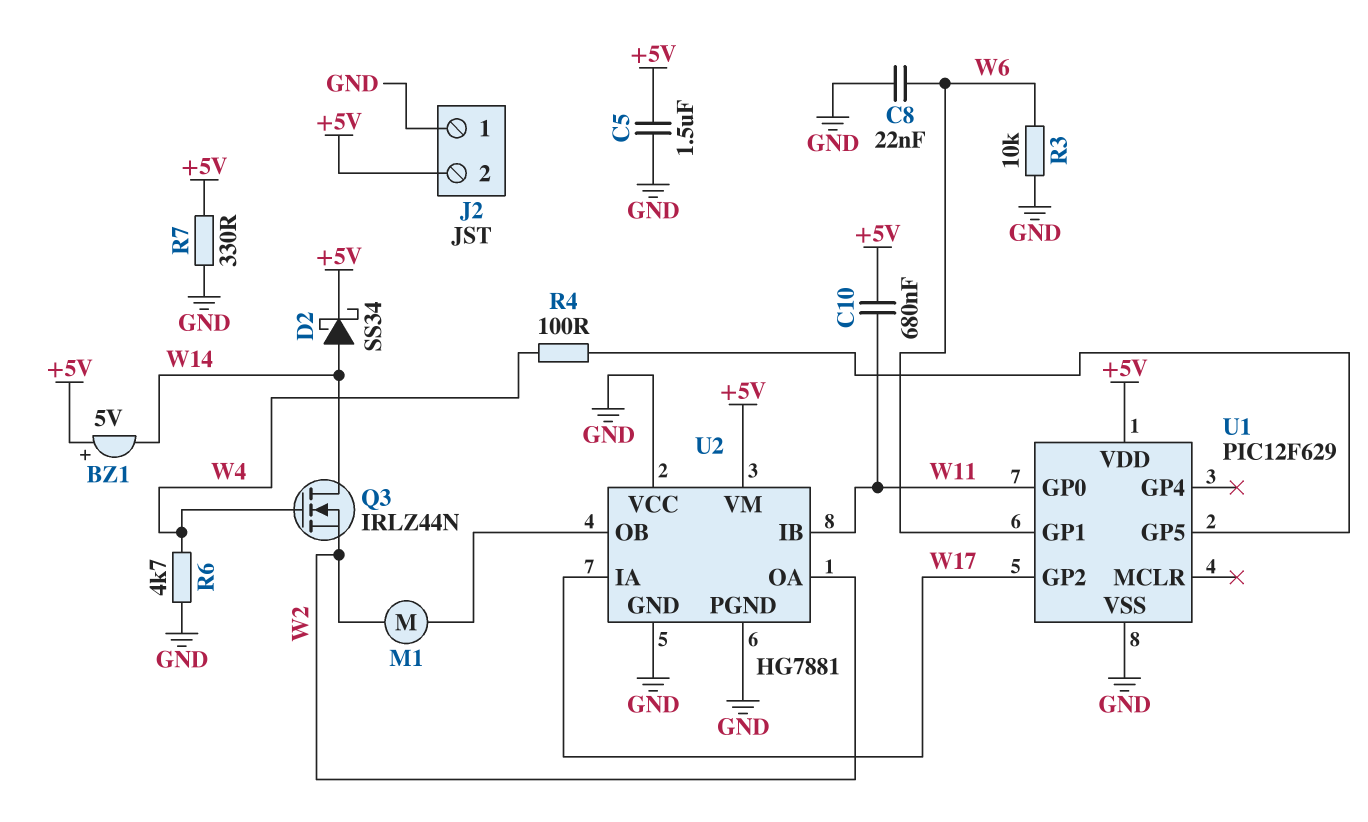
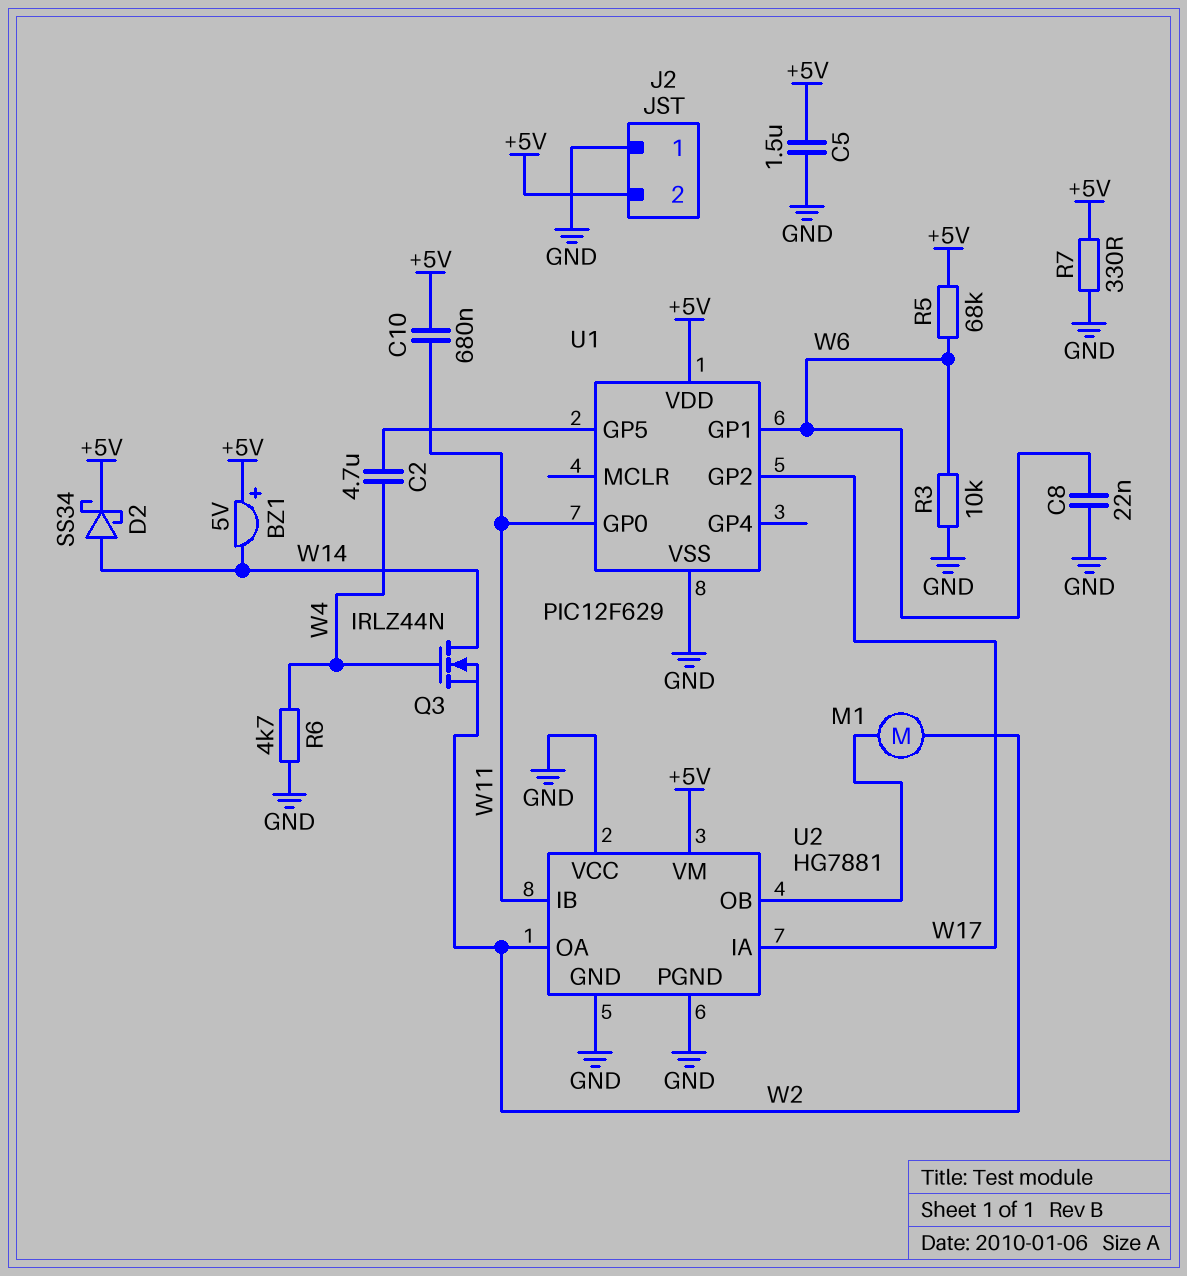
C2: none -> 4.7uF (U1/GP5, W4)
R4: 100 (U1/GP5, W4) -> none
R5: none -> 68k (+5V, W6)

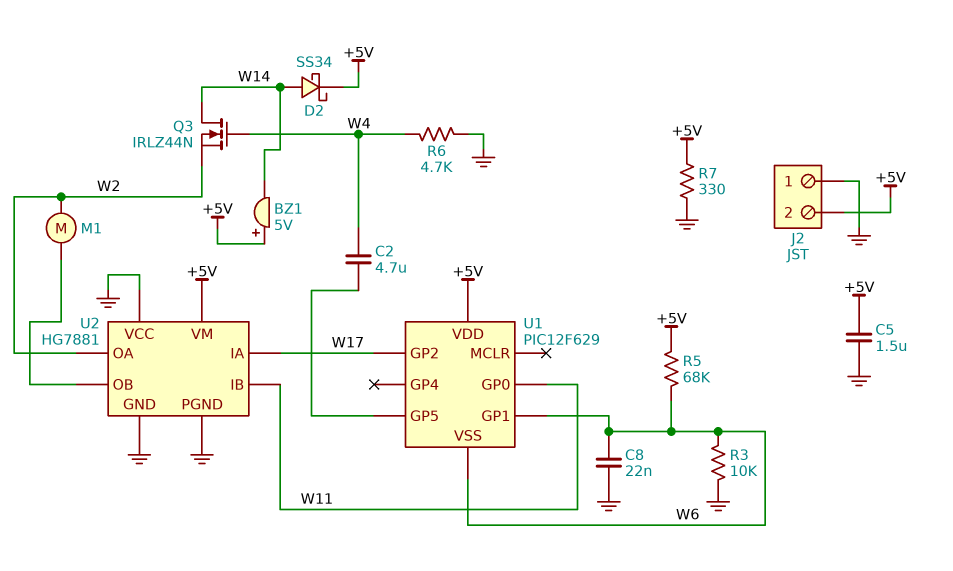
C10: 680nF (+5V, W11) -> none
U1 pin VSS: GND -> W6

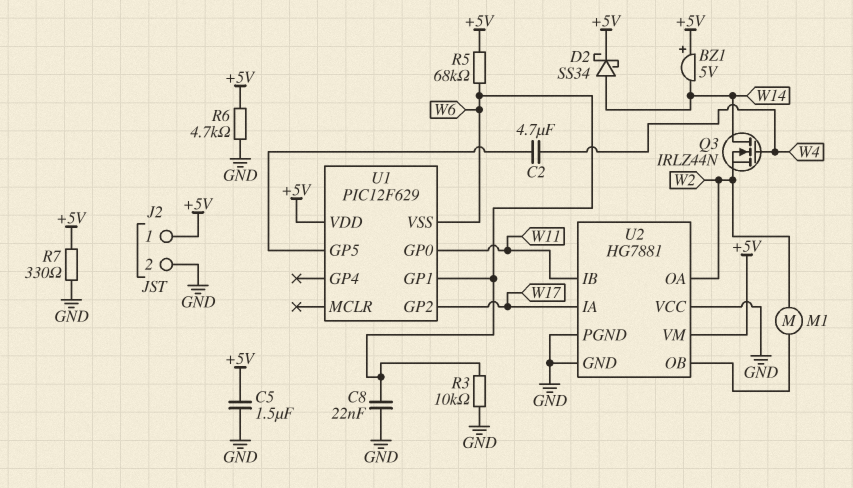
J2 pin 1: GND -> +5V
J2 pin 2: +5V -> GND
R6: 4.7k (GND, W4) -> 4.7k (+5V, GND)

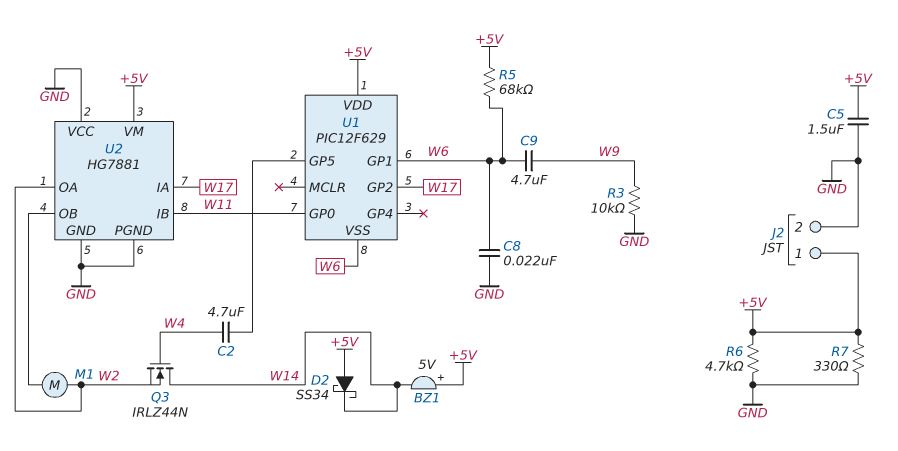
C9: none -> 4.7uF (W6, W9)
D2: schottky SS34 (A W14, K +5V) -> schottky SS34 (A +5V, K W14)
R3: 10k (GND, W6) -> 10k (GND, W9)

